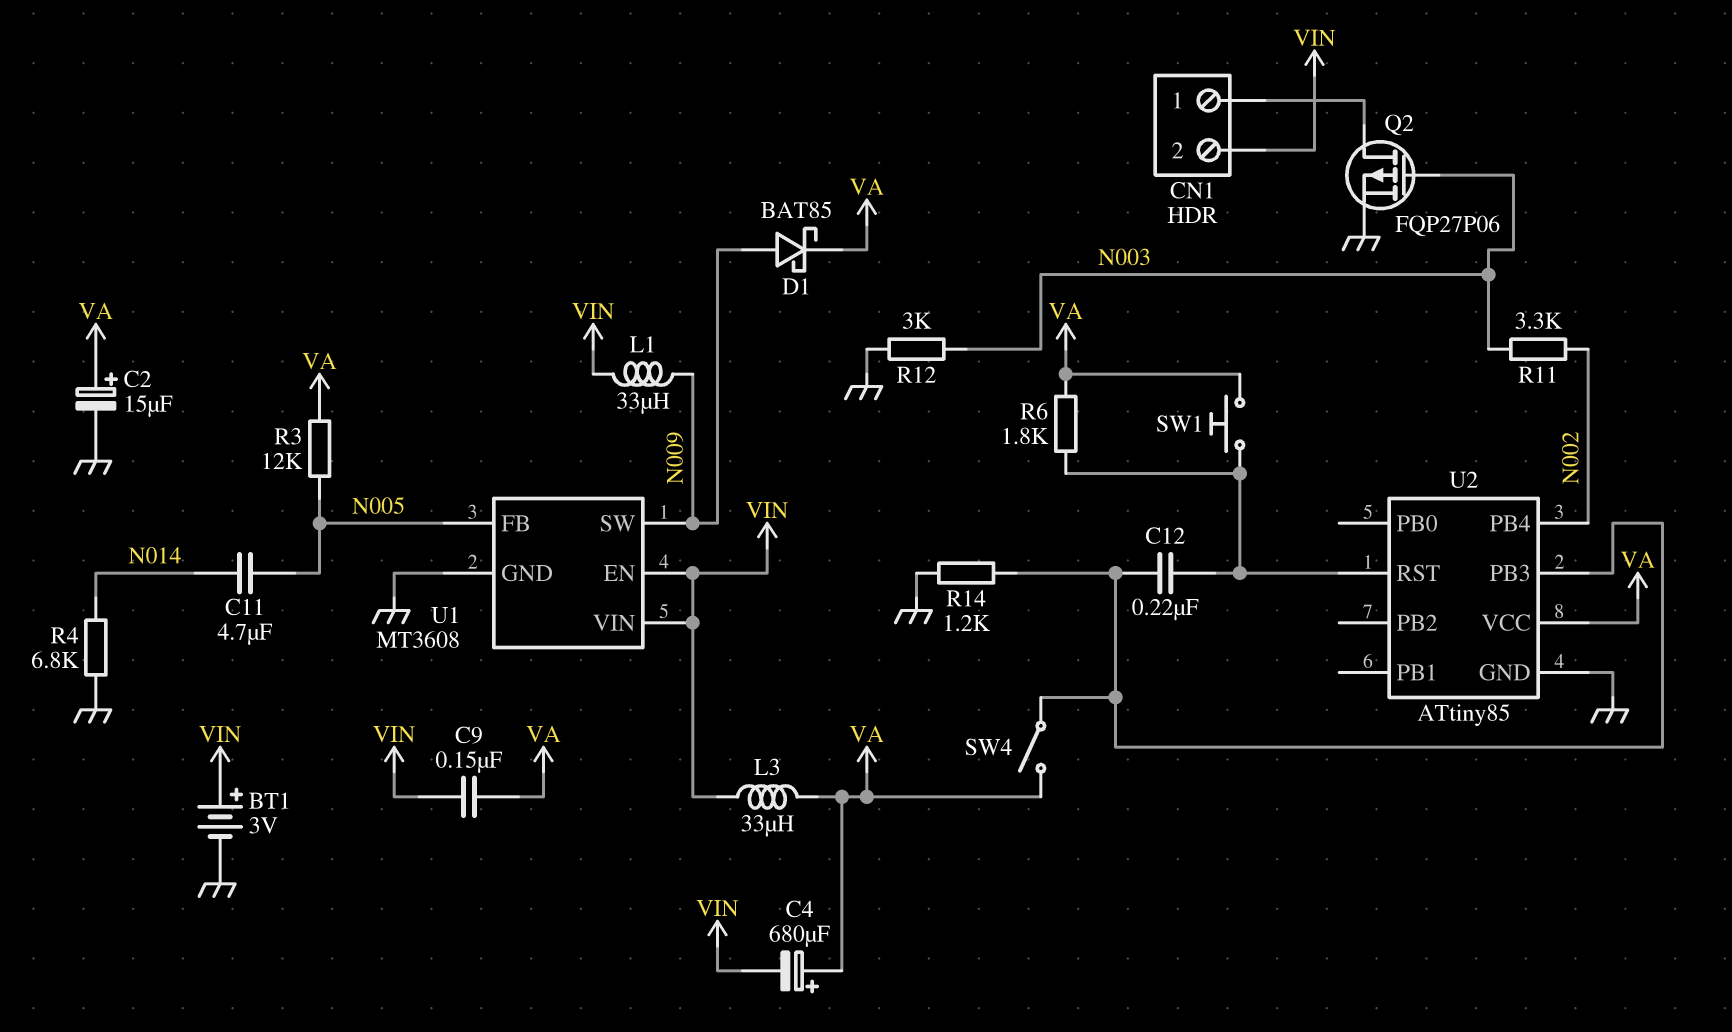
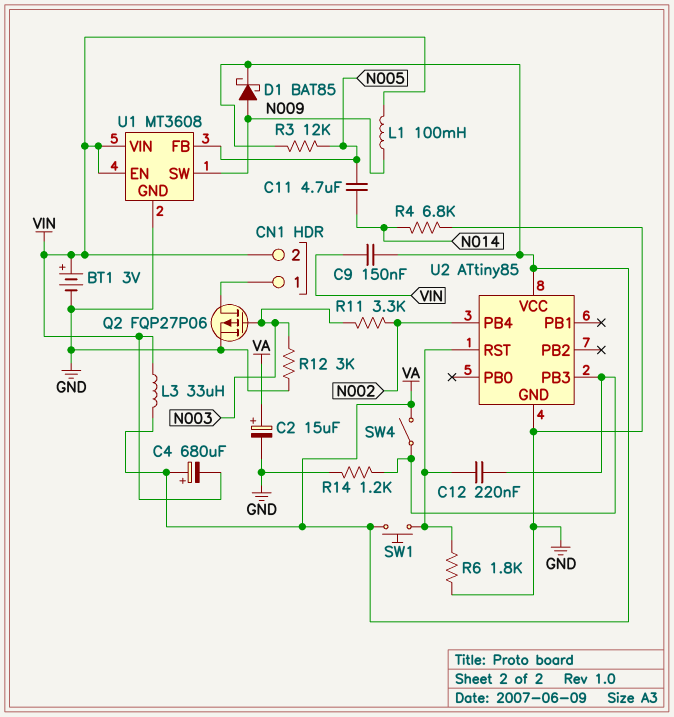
L1: 33uH (N009, VIN) -> 100mH (N009, VIN)
R6: 1.8k (U2/RST, VA) -> 1.8k (GND, U2/RST)

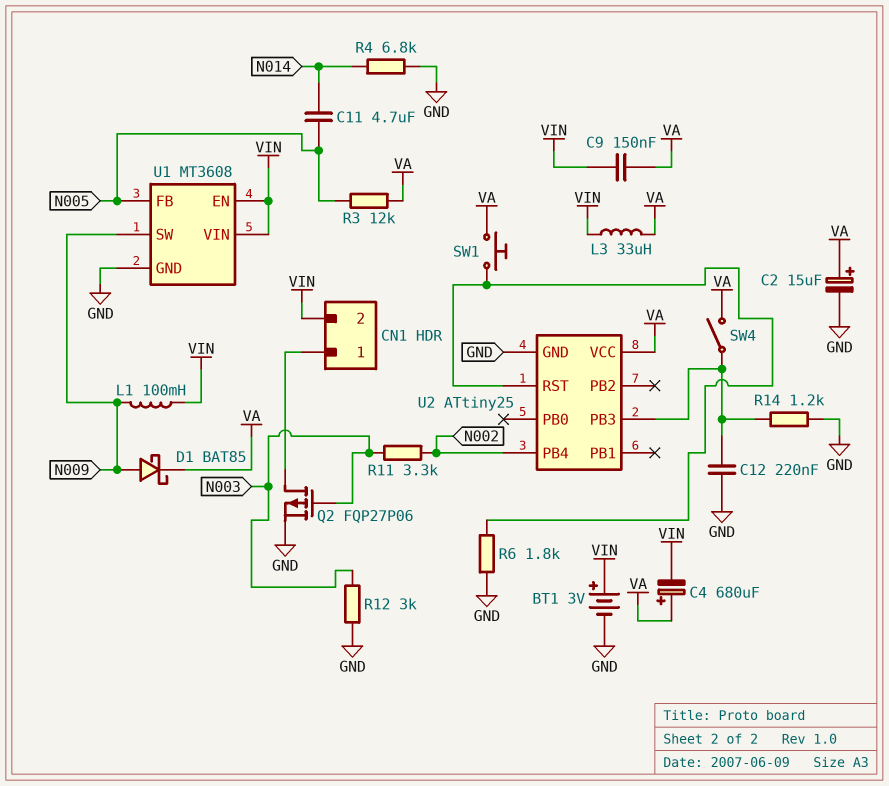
C12: 220nF (U2/PB3, U2/RST) -> 220nF (GND, U2/PB3)
U2: ATtiny85 -> ATtiny25

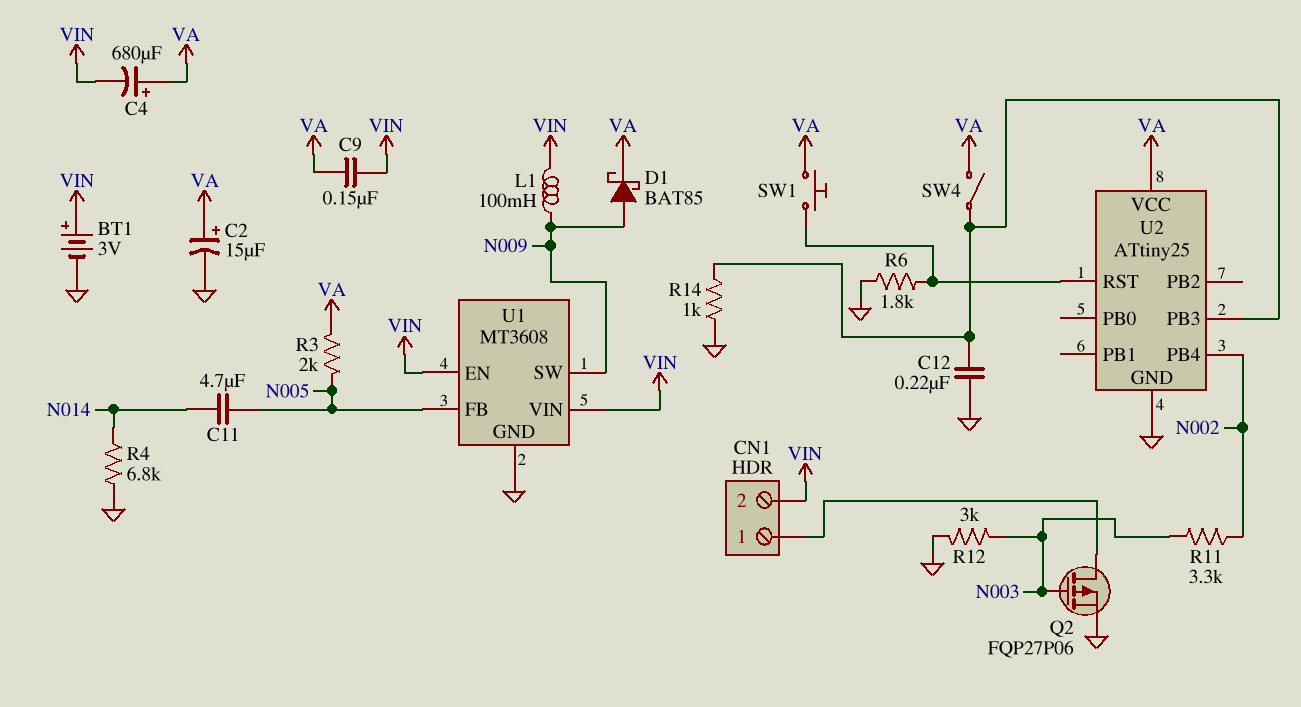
L3: 33uH (VA, VIN) -> none
R3: 12k (N005, VA) -> 2k (N005, VA)
R14: 1.2k (GND, U2/PB3) -> 1k (GND, U2/PB3)

